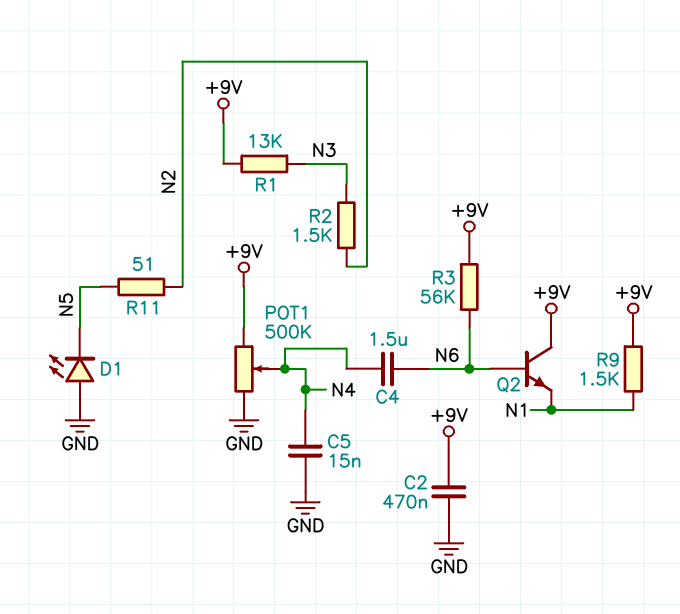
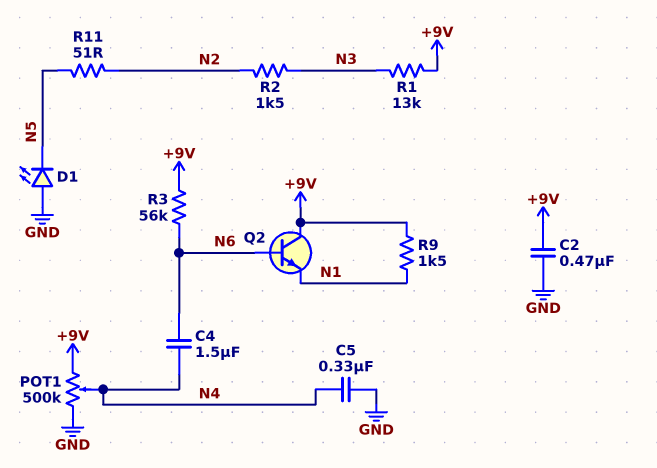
C5: 15nF (GND, N4) -> 330nF (GND, N4)

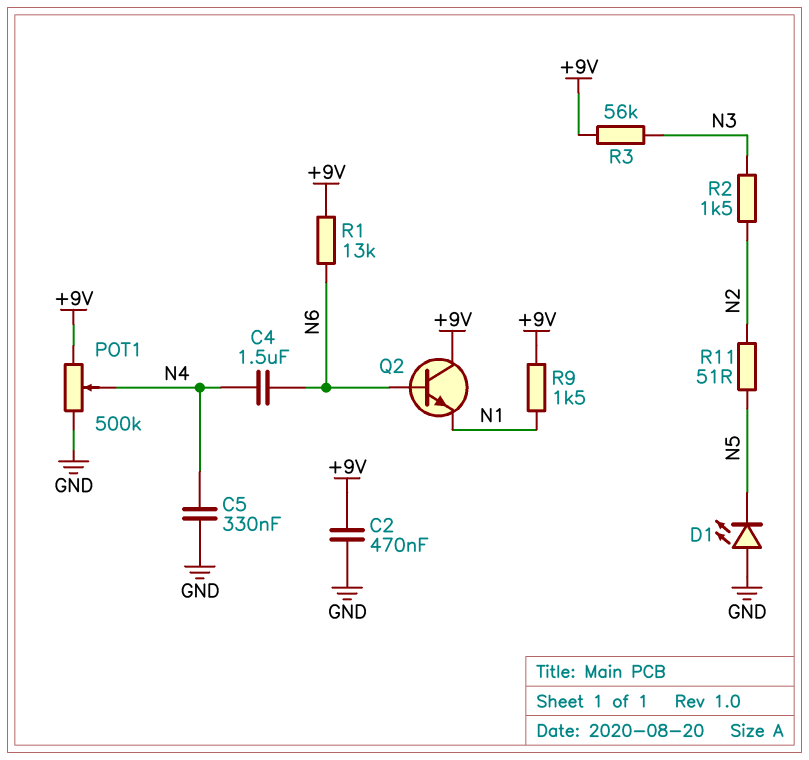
R1: 13k (+9V, N3) -> 13k (+9V, N6)
R3: 56k (+9V, N6) -> 56k (+9V, N3)

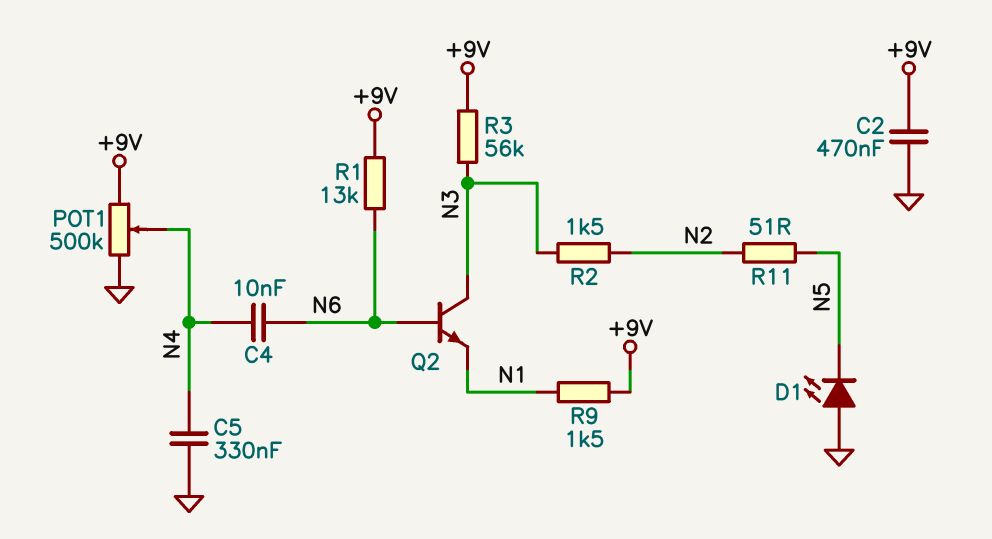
C4: 1.5uF (N4, N6) -> 10nF (N4, N6)
Q2: NPN (B N6, C +9V, E N1) -> NPN (B N6, C N3, E N1)

